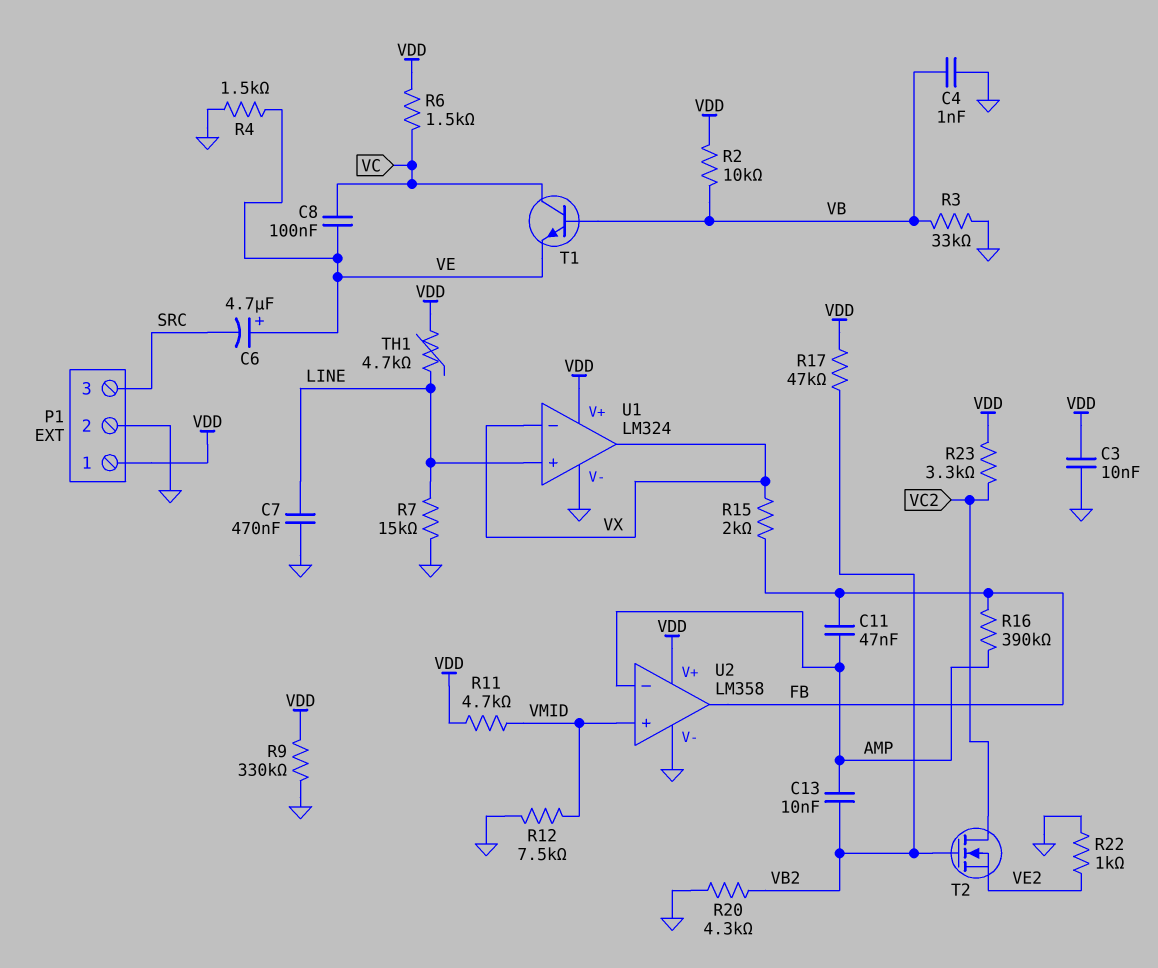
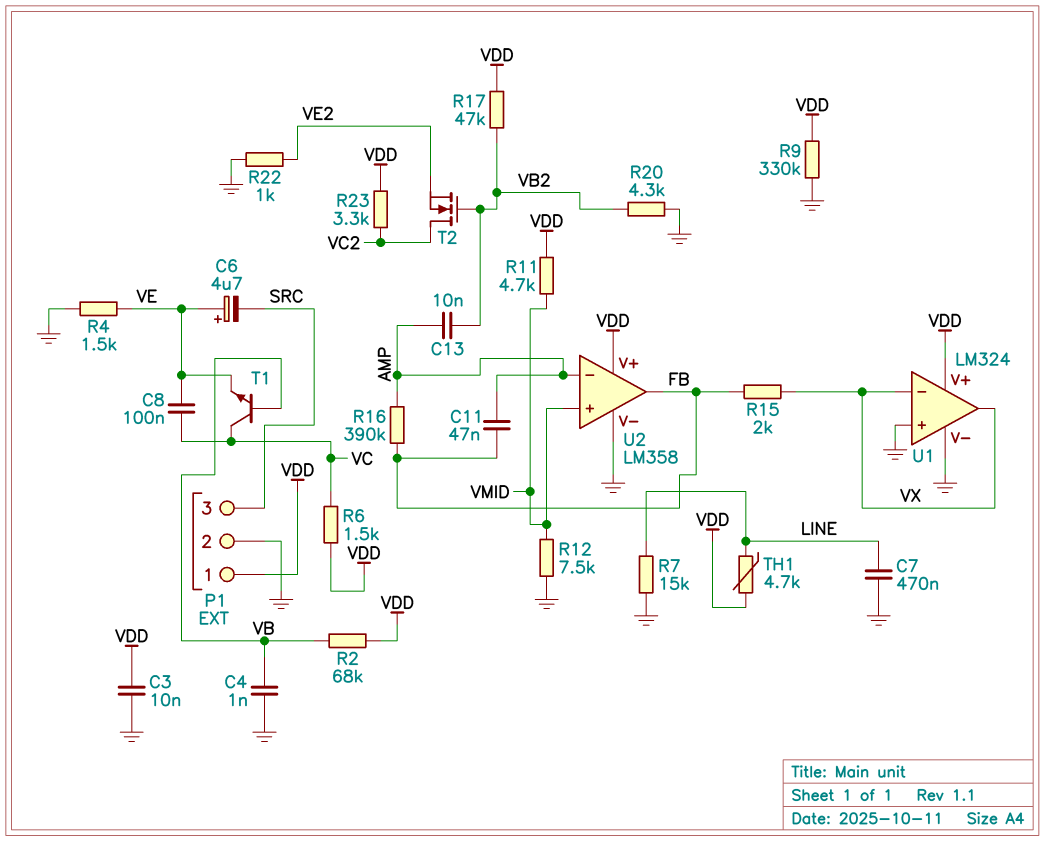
R2: 10k (VB, VDD) -> 68k (VB, VDD)
R3: 33k (GND, VB) -> none
U1 pin in+: LINE -> GND

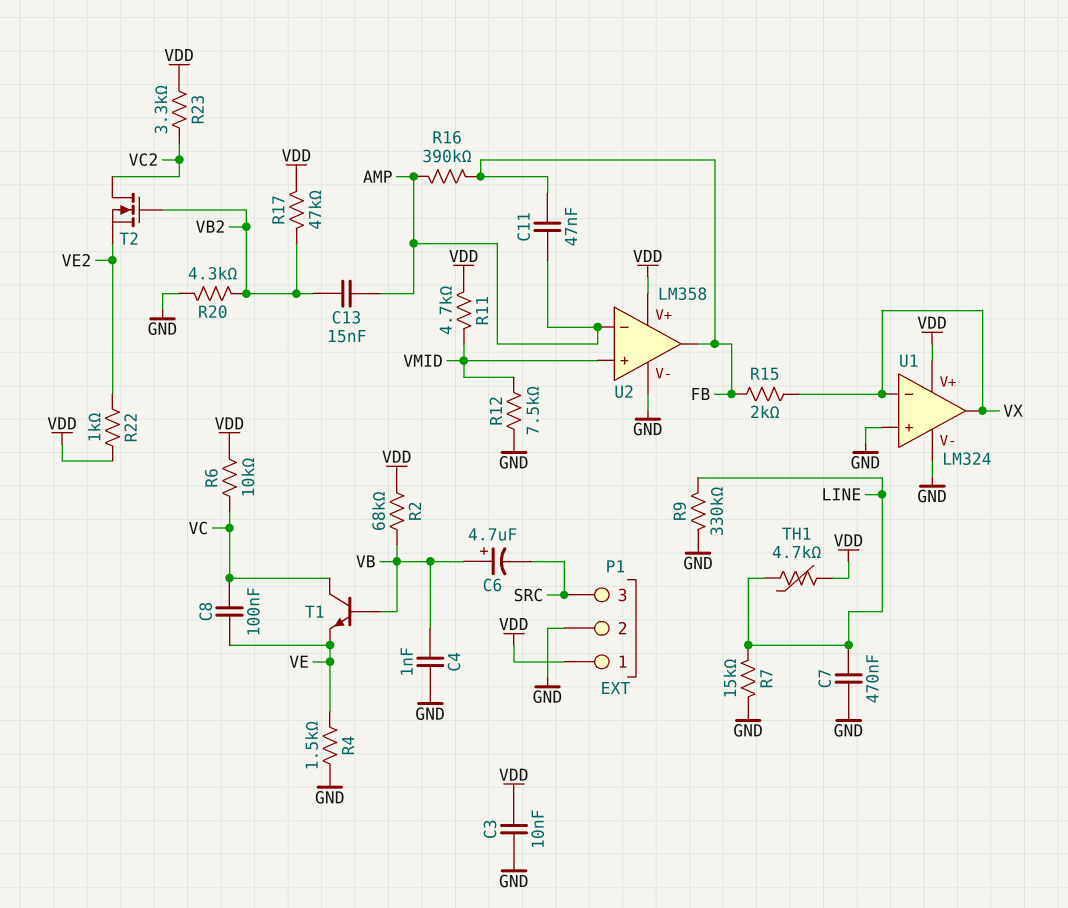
C6: 4.7uF (plus VE, minus SRC) -> 4.7uF (plus VB, minus SRC)
C13: 10nF (AMP, VB2) -> 15nF (AMP, VB2)
R6: 1.5k (VC, VDD) -> 10k (VC, VDD)
R9: 330k (GND, VDD) -> 330k (GND, LINE)
R22: 1k (GND, VE2) -> 1k (VDD, VE2)

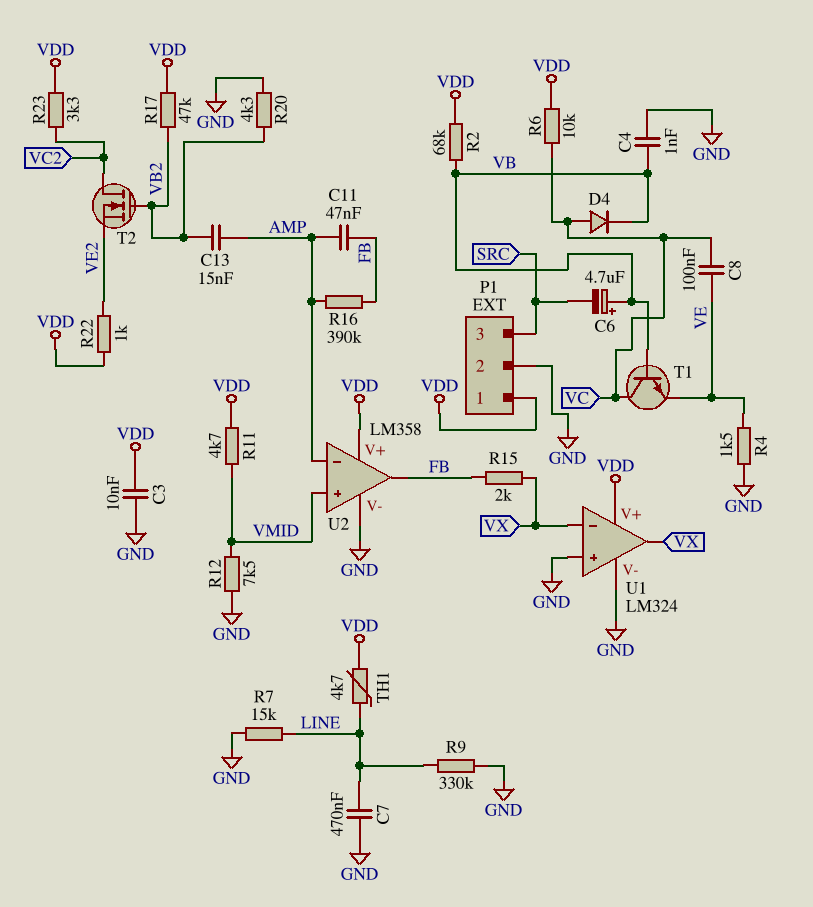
D4: none -> diode (A VC, K VB)

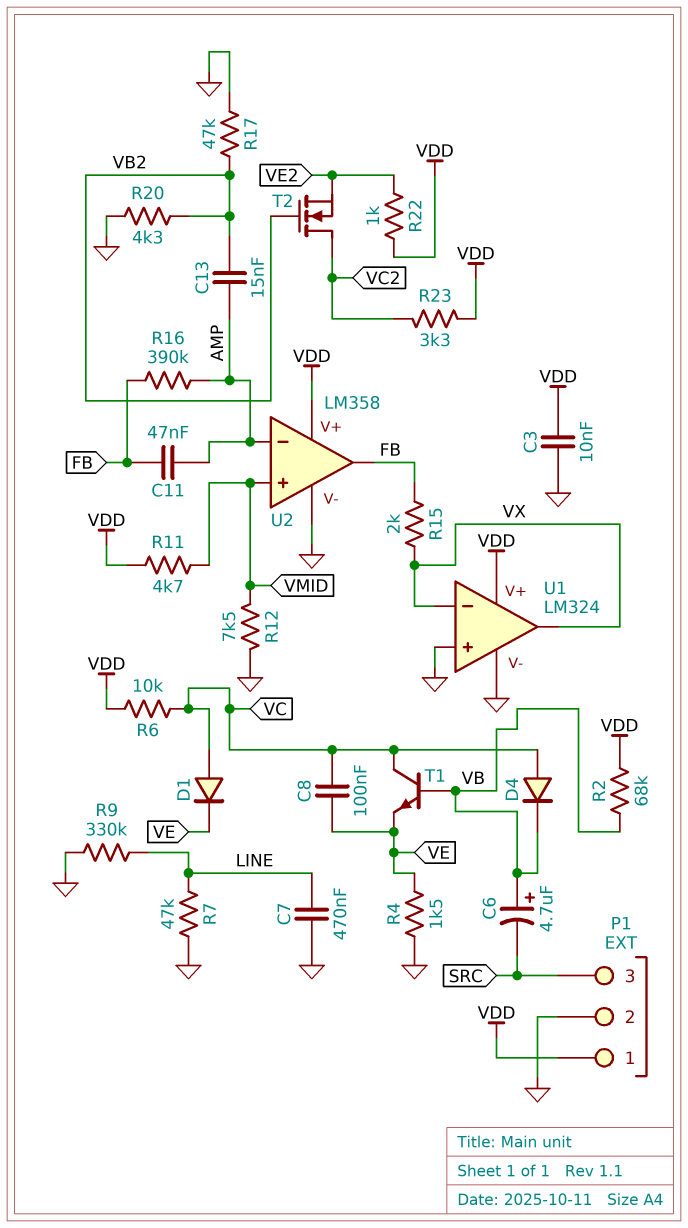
C4: 1nF (GND, VB) -> none
D1: none -> diode (A VC, K VE)
R7: 15k (GND, LINE) -> 47k (GND, LINE)
R17: 47k (VB2, VDD) -> 47k (GND, VB2)
TH1: 4.7k (LINE, VDD) -> none

